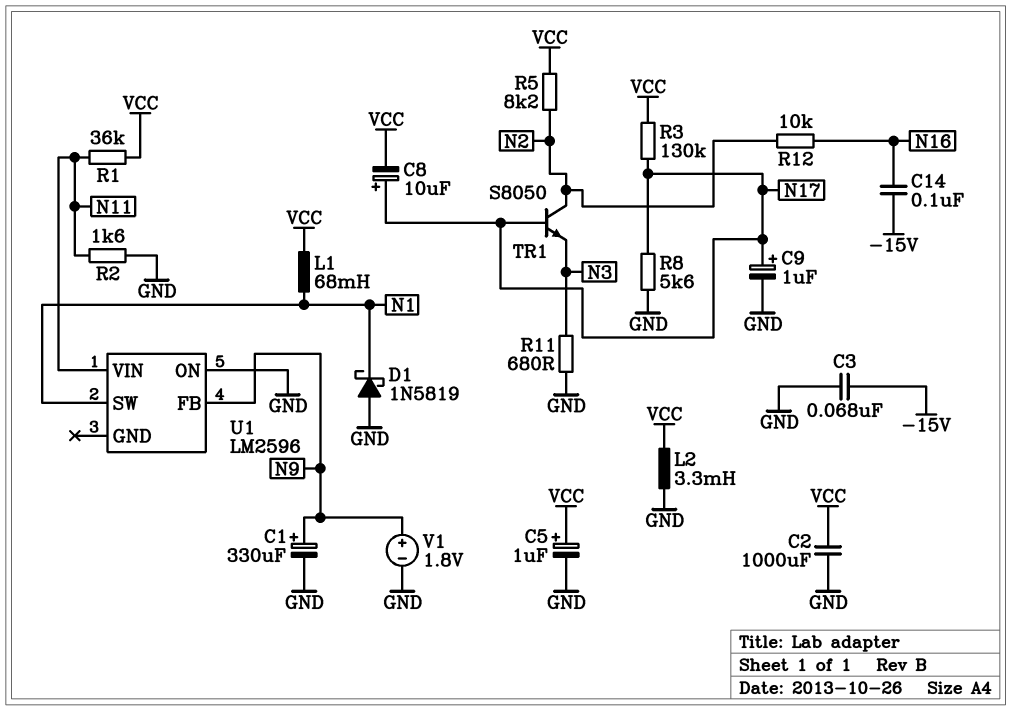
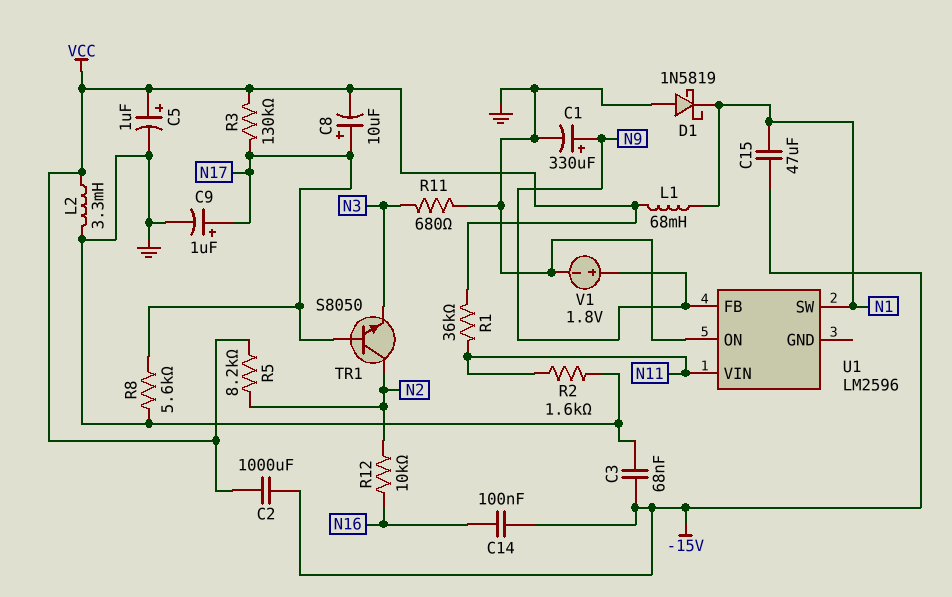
C2: 1000uF (GND, VCC) -> 1000uF (-15V, VCC)
C15: none -> 47uF (-15V, N1)

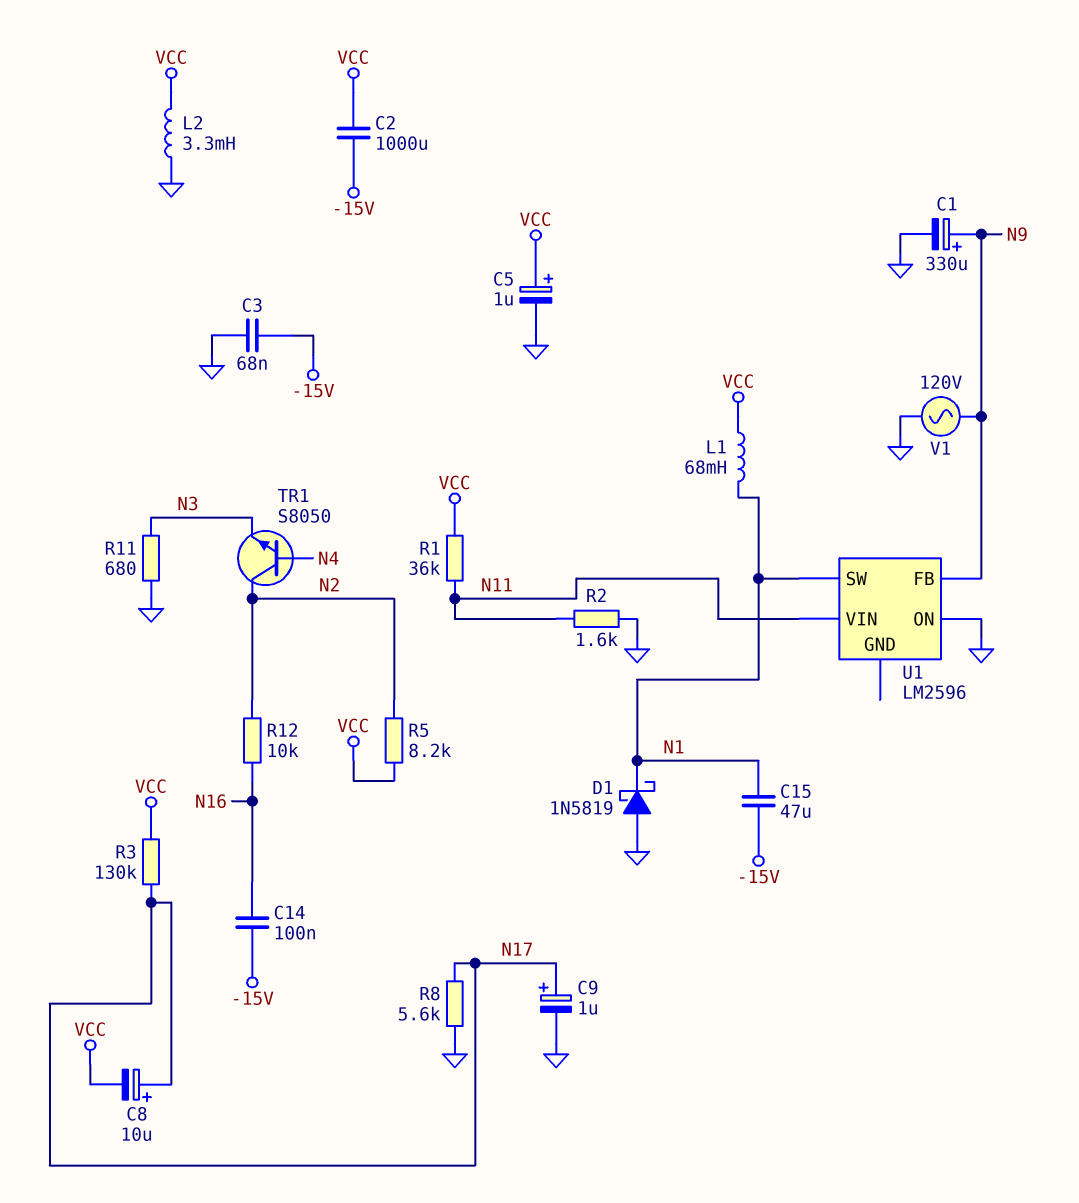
TR1: NPN S8050 (B N17, C N2, E N3) -> NPN S8050 (B N4, C N2, E N3)
V1: 1.8V (plus N9, minus GND) -> AC 120V (GND, N9)

